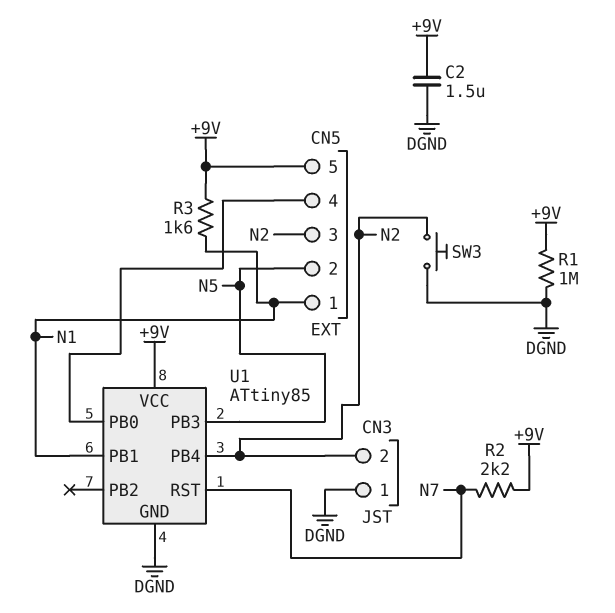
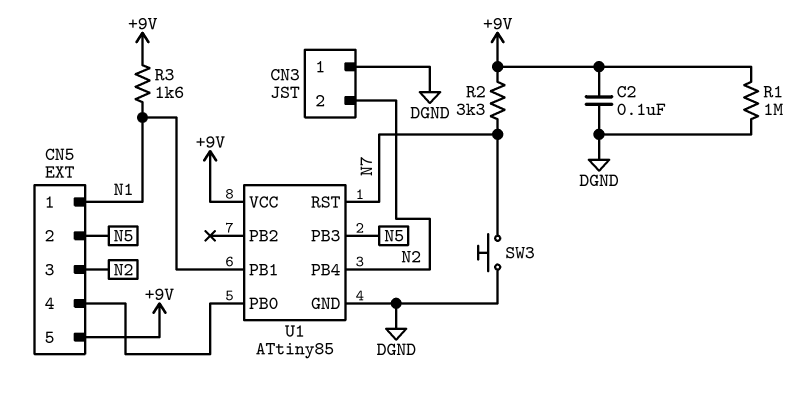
C2: 1.5uF (+9V, DGND) -> 100nF (+9V, DGND)
R2: 2.2k (+9V, N7) -> 3.3k (+9V, N7)
SW3: button (DGND, N2) -> button (DGND, N7)

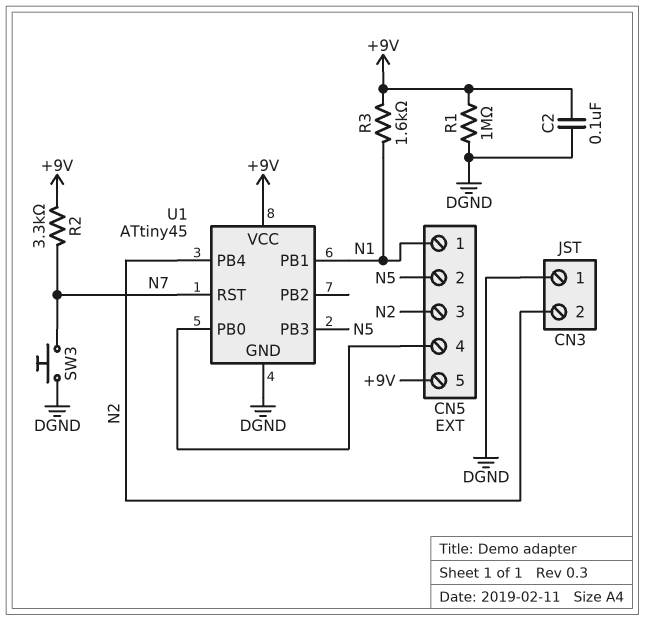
U1: ATtiny85 -> ATtiny45

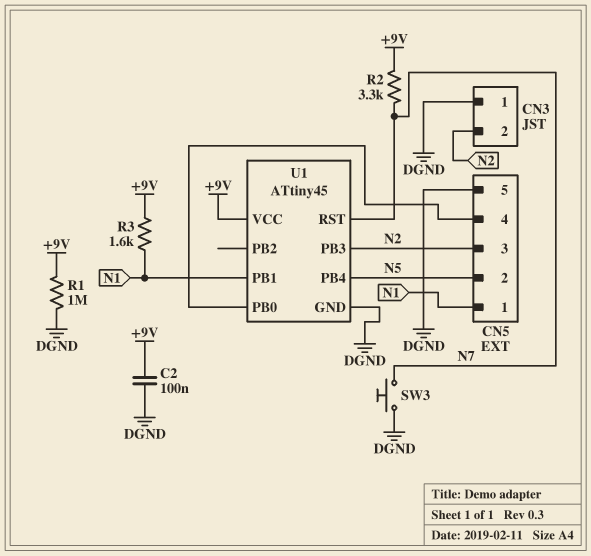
CN5 pin 5: +9V -> DGND
U1 pin PB3: N5 -> N2
U1 pin PB4: N2 -> N5

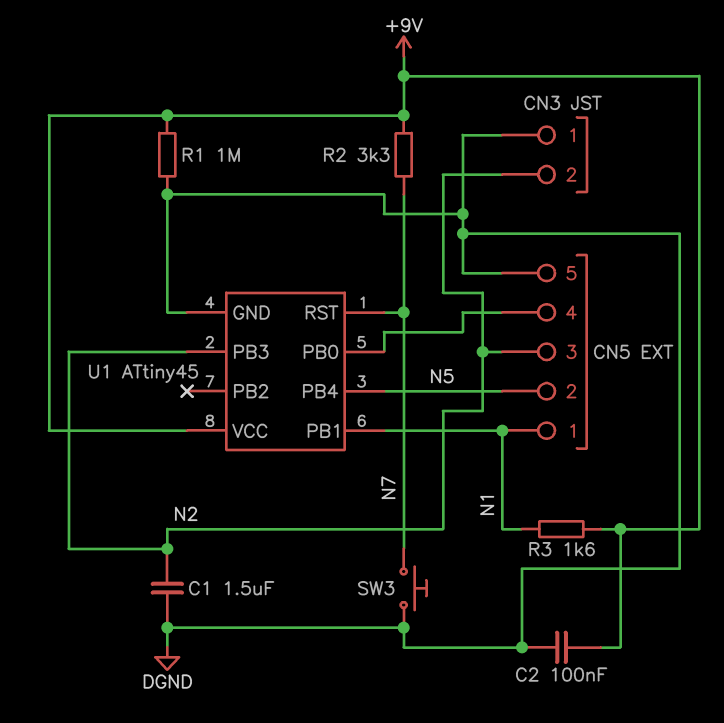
C1: none -> 1.5uF (DGND, N2)

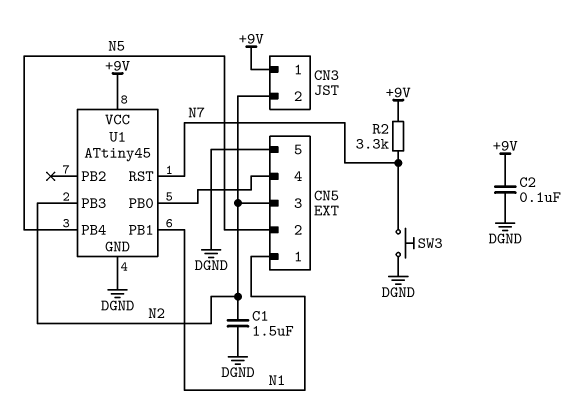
CN3 pin 1: DGND -> +9V
R1: 1M (+9V, DGND) -> none
R3: 1.6k (+9V, N1) -> none

